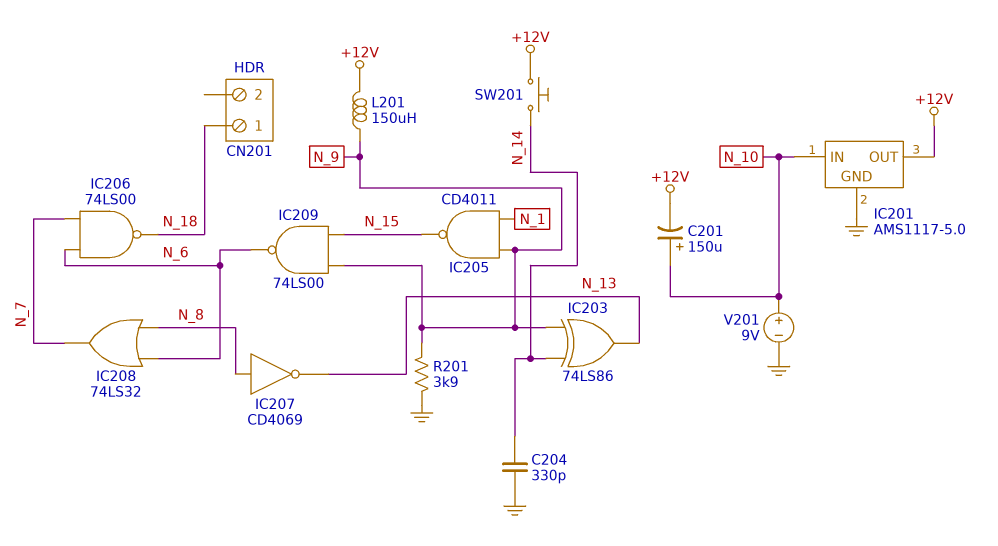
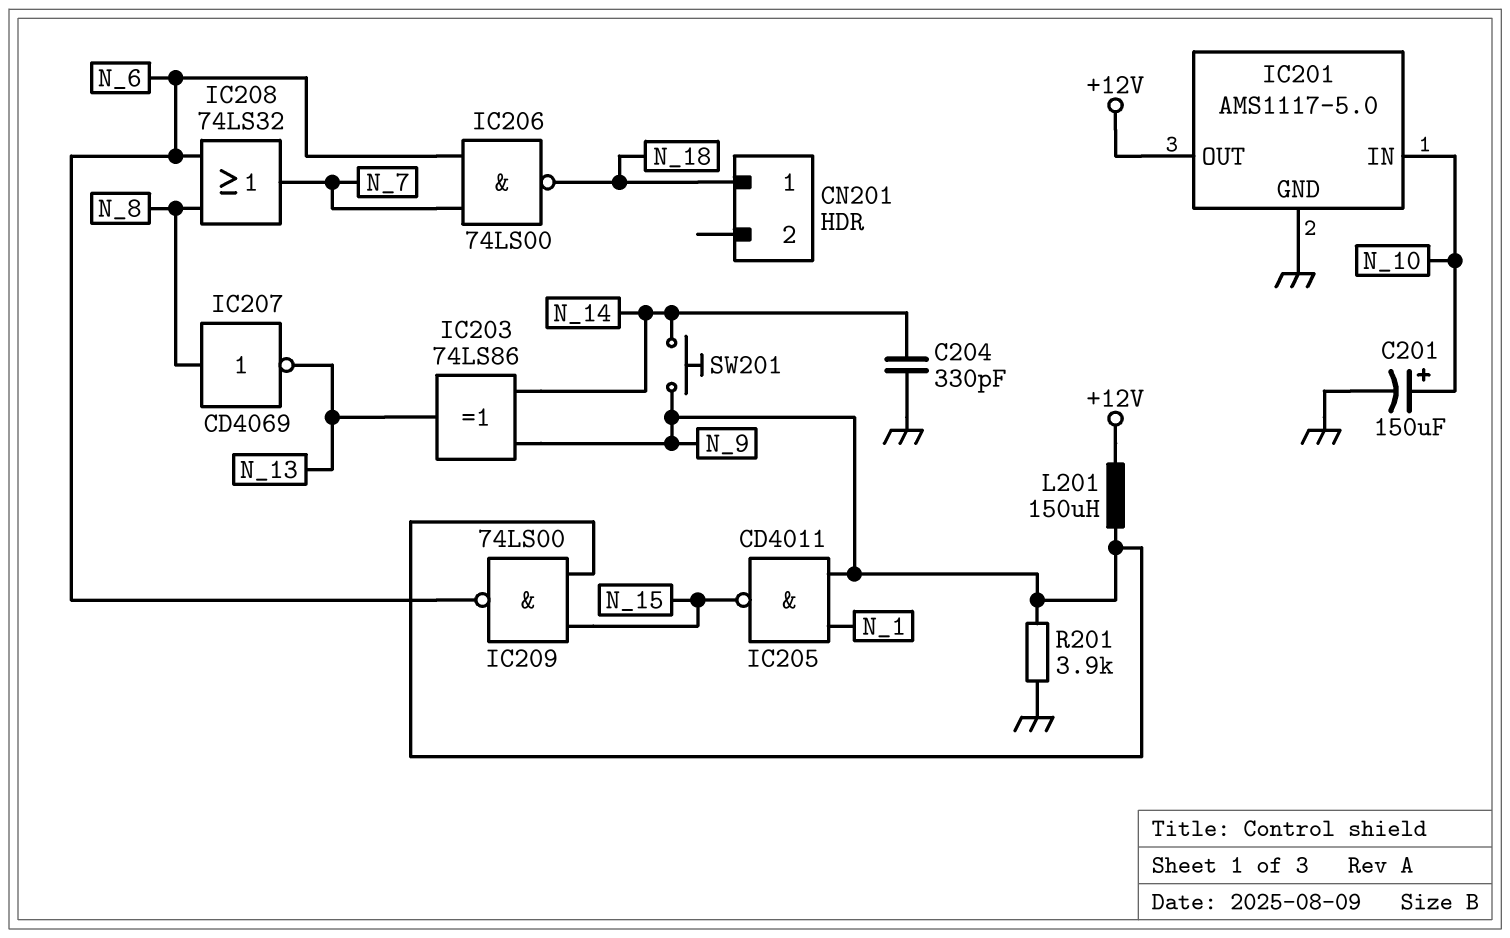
C201: 150uF (plus N_10, minus +12V) -> 150uF (plus N_10, minus GND)
SW201: button (+12V, N_14) -> button (N_9, N_14)
V201: 9V (plus N_10, minus GND) -> none

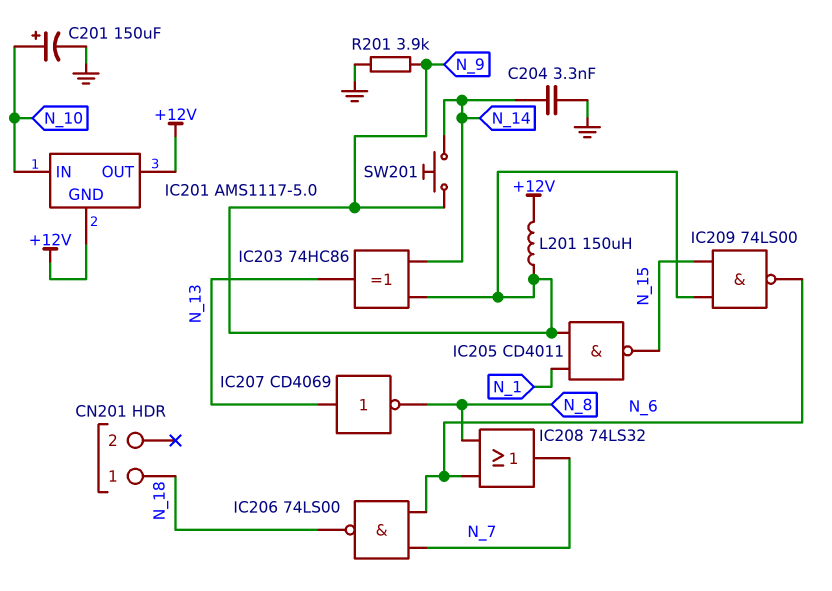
C204: 330pF (GND, N_14) -> 3.3nF (GND, N_14)
IC201 pin GND: GND -> +12V
IC203: XOR 74LS86 (in N_9, in N_14, out N_13) -> XOR 74HC86 (in N_9, in N_14, out N_13)
IC207: NOT CD4069 (in N_8, out N_13) -> NOT CD4069 (in N_13, out N_8)

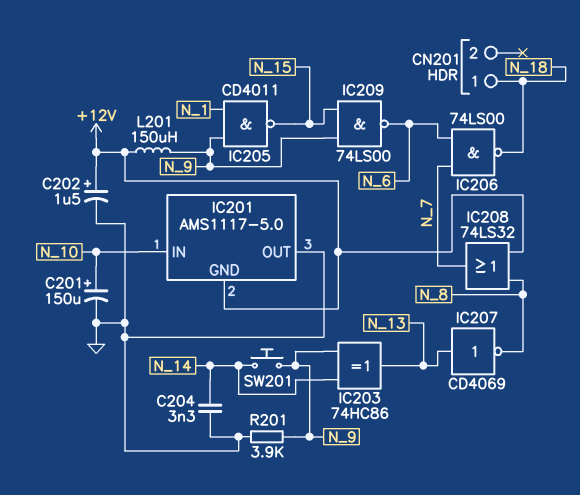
C202: none -> 1.5uF (plus +12V, minus GND)
IC201 pin OUT: +12V -> GND
IC208: OR 74LS32 (in N_6, in N_8, out N_7) -> OR 74LS32 (in +12V, in N_8, out N_7)

